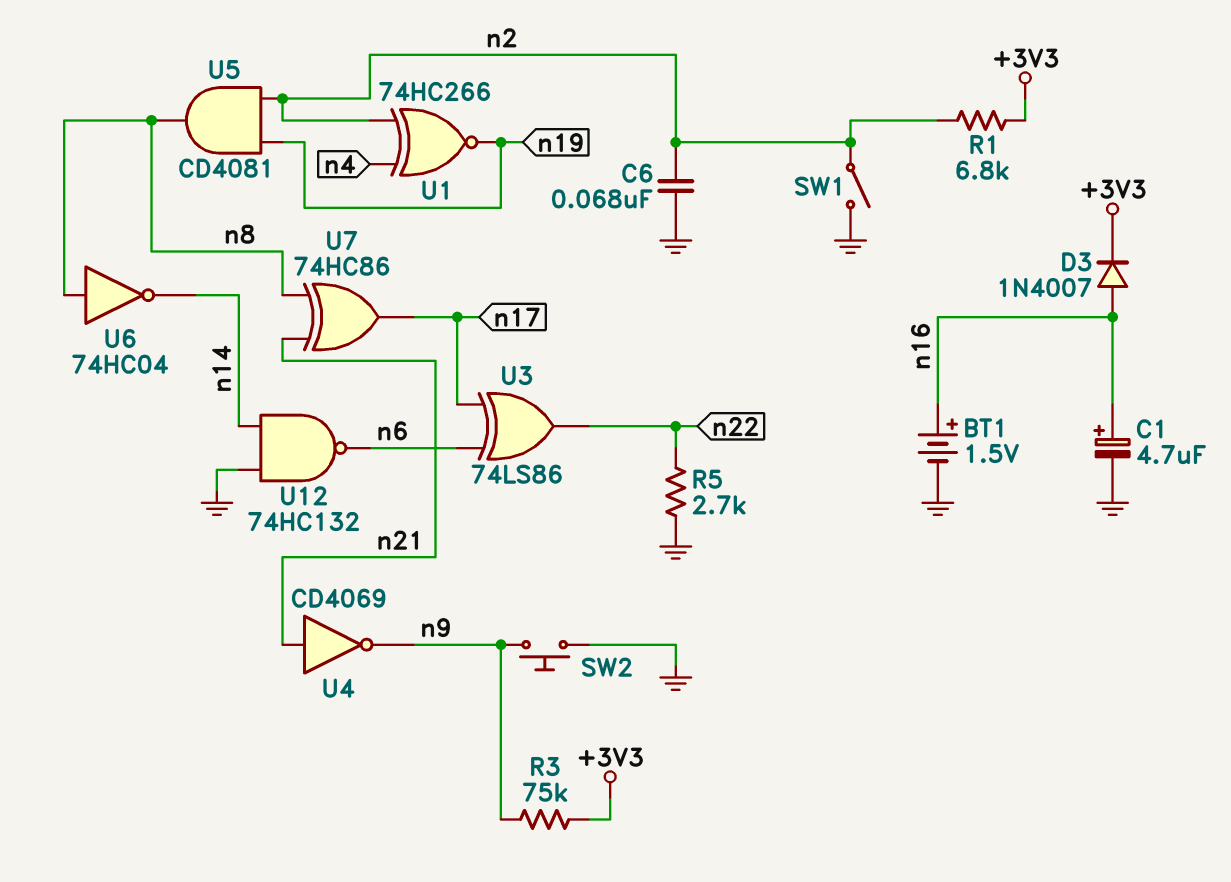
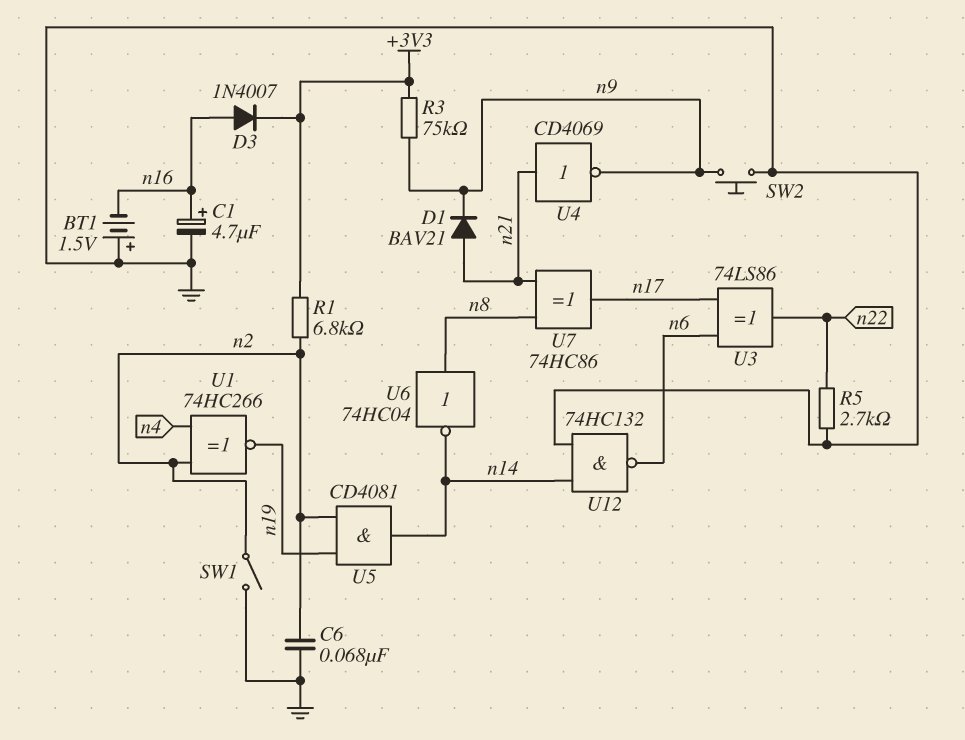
BT1: 1.5V (plus n16, minus GND) -> 1.5V (plus GND, minus n16)
D1: none -> diode BAV21 (A n21, K n9)
U5: AND CD4081 (in n2, in n19, out n8) -> AND CD4081 (in n2, in n19, out n14)

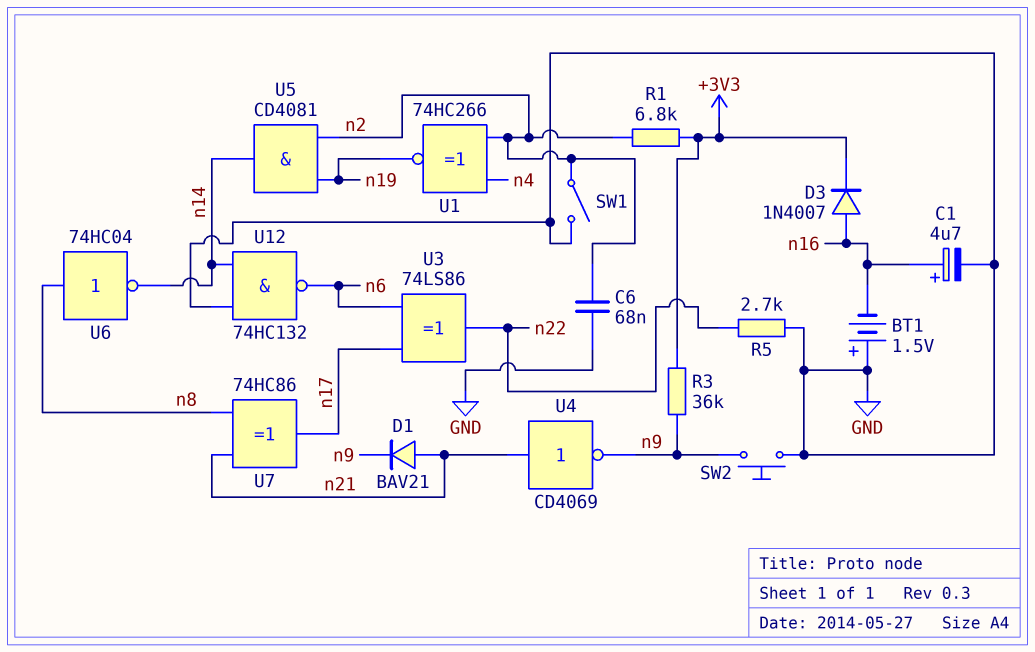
R3: 75k (+3V3, n9) -> 36k (+3V3, n9)

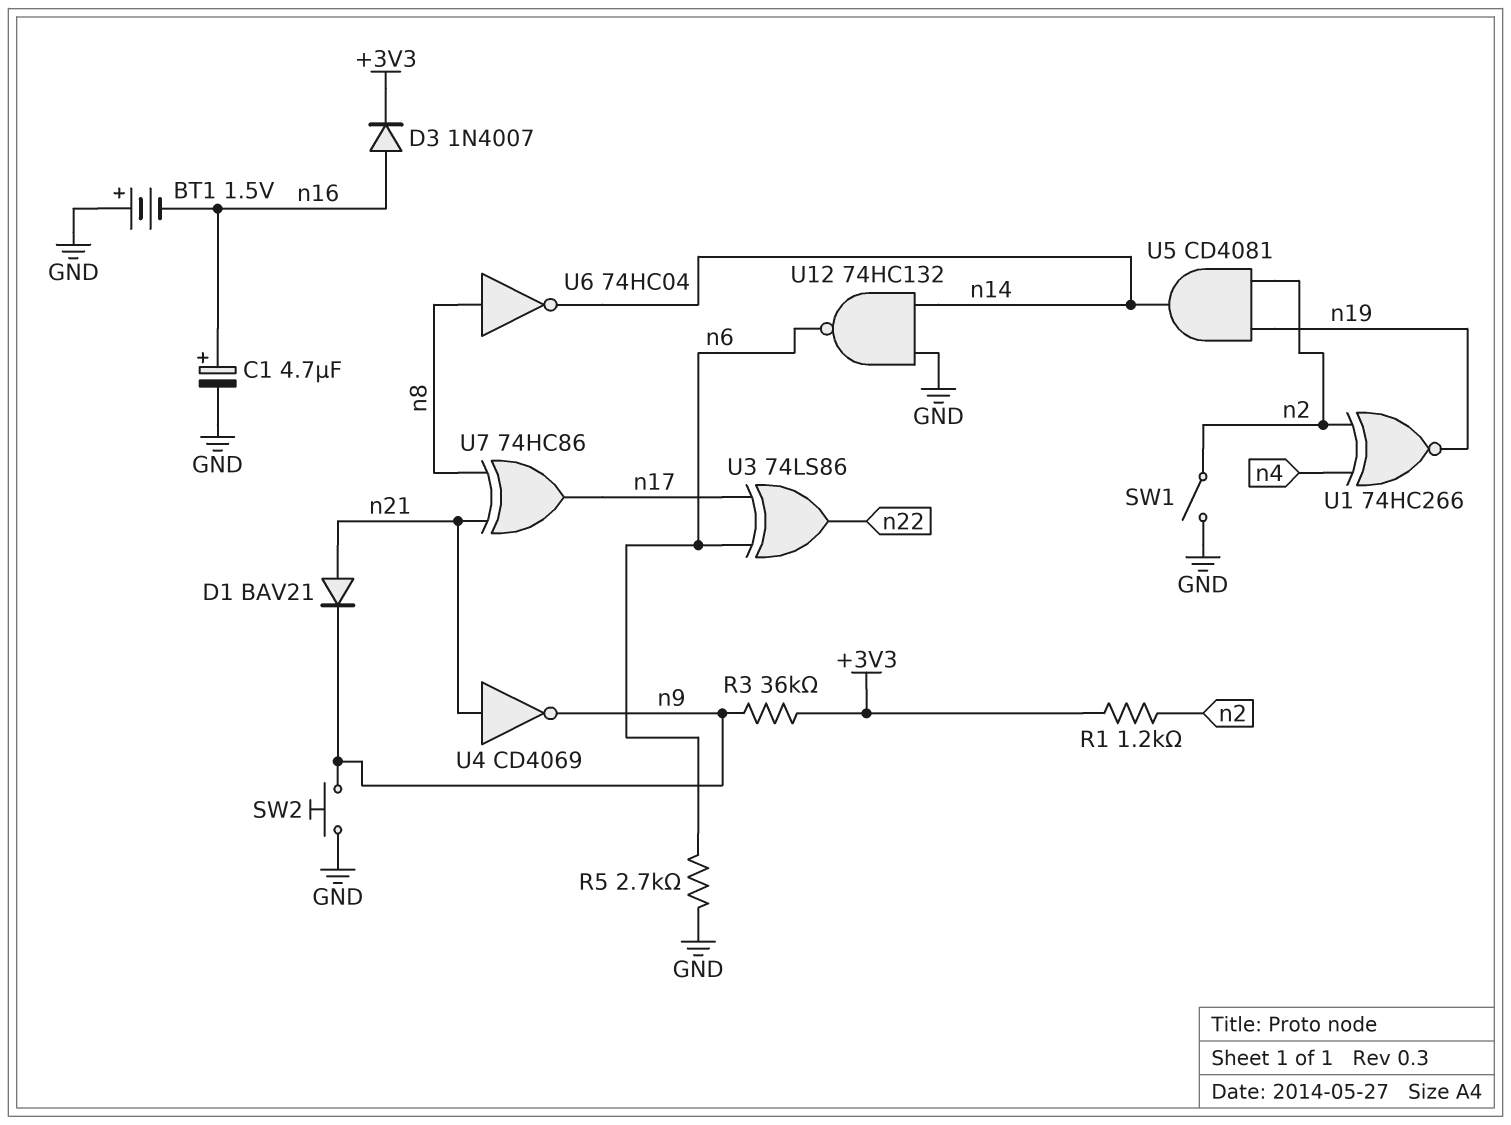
C6: 68nF (GND, n2) -> none
R1: 6.8k (+3V3, n2) -> 1.2k (+3V3, n2)
R5: 2.7k (GND, n22) -> 2.7k (GND, n6)

